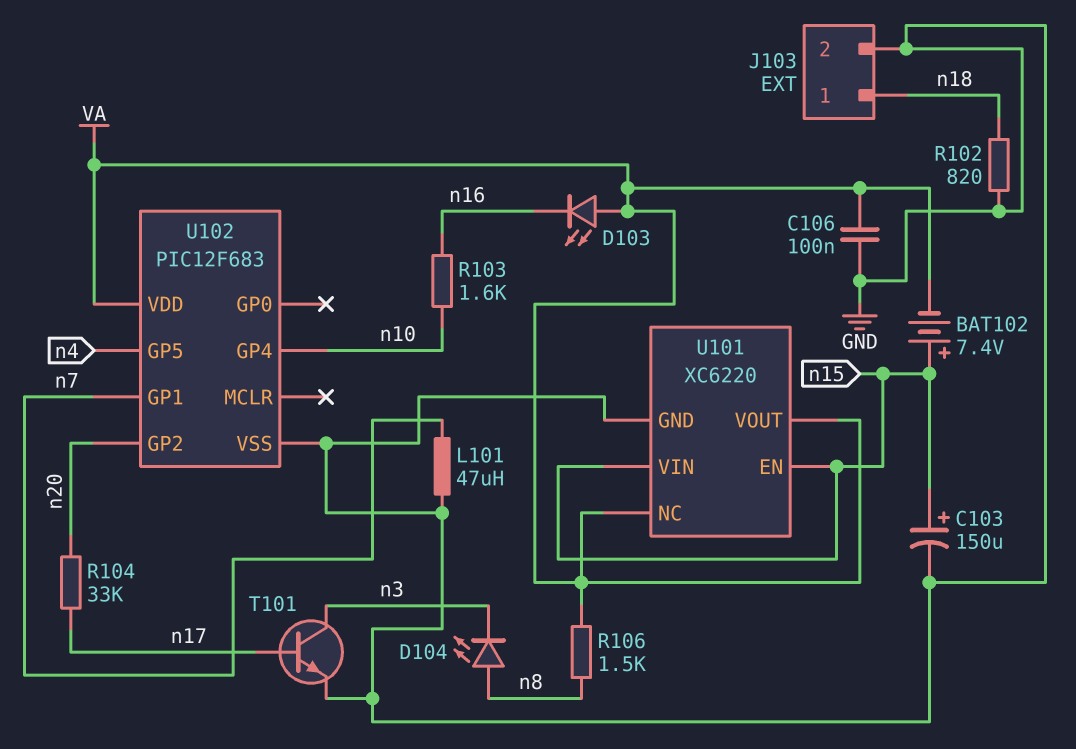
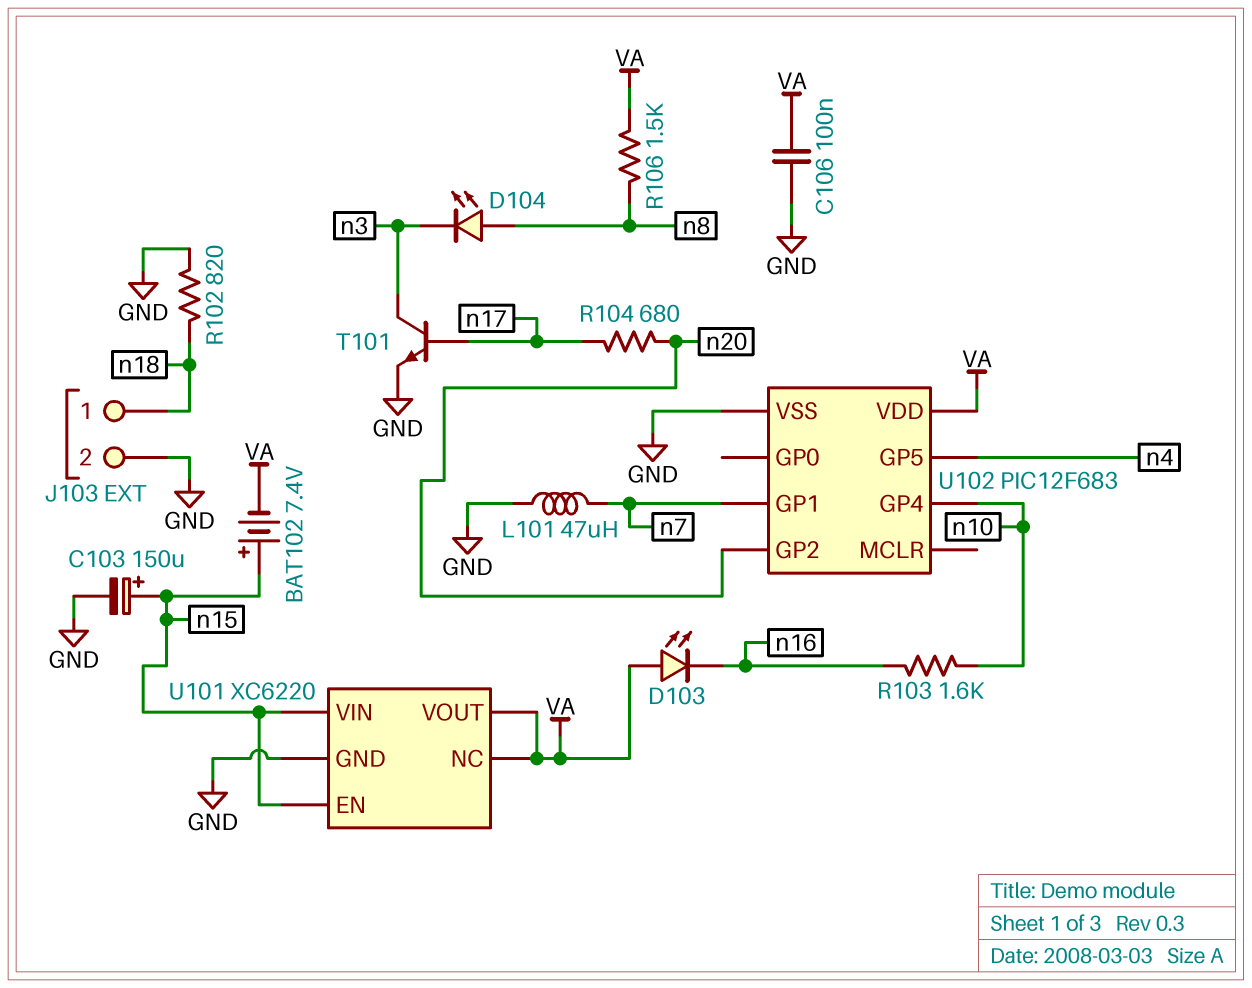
R104: 33k (n17, n20) -> 680 (n17, n20)

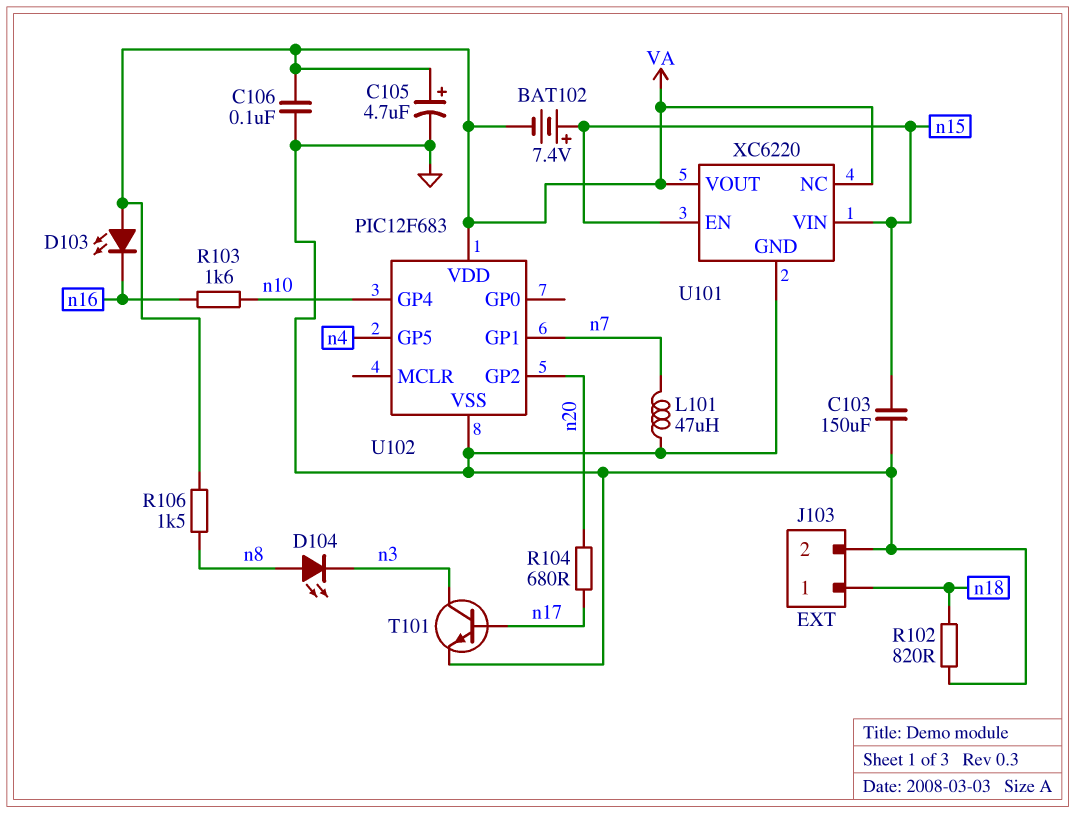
C103: 150uF (plus n15, minus GND) -> 150uF (GND, n15)
C105: none -> 4.7uF (plus VA, minus GND)

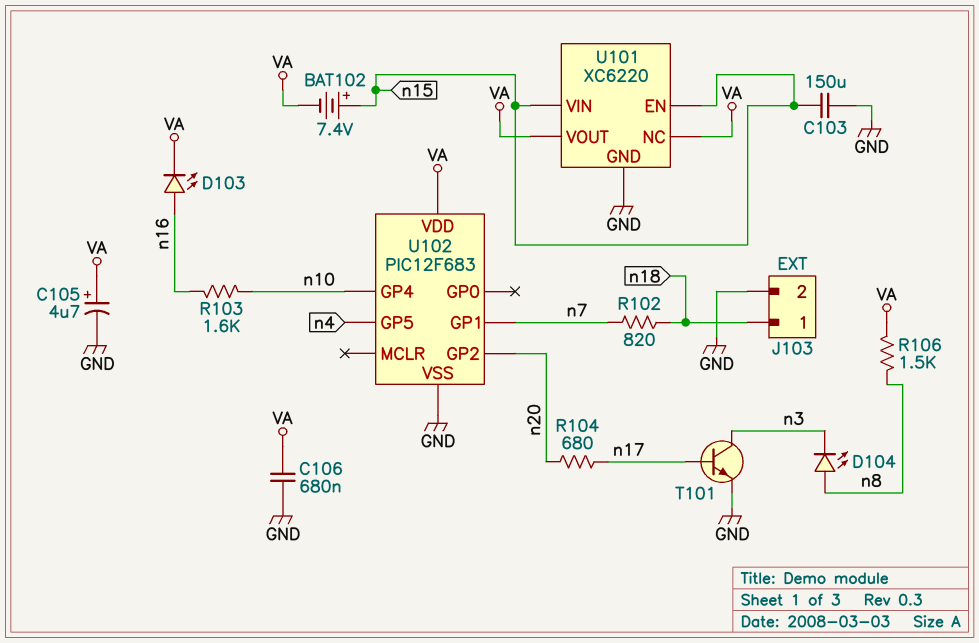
C106: 100nF (GND, VA) -> 680nF (GND, VA)
D103: LED (A VA, K n16) -> LED (A n16, K VA)
L101: 47uH (GND, n7) -> none
R102: 820 (GND, n18) -> 820 (n7, n18)

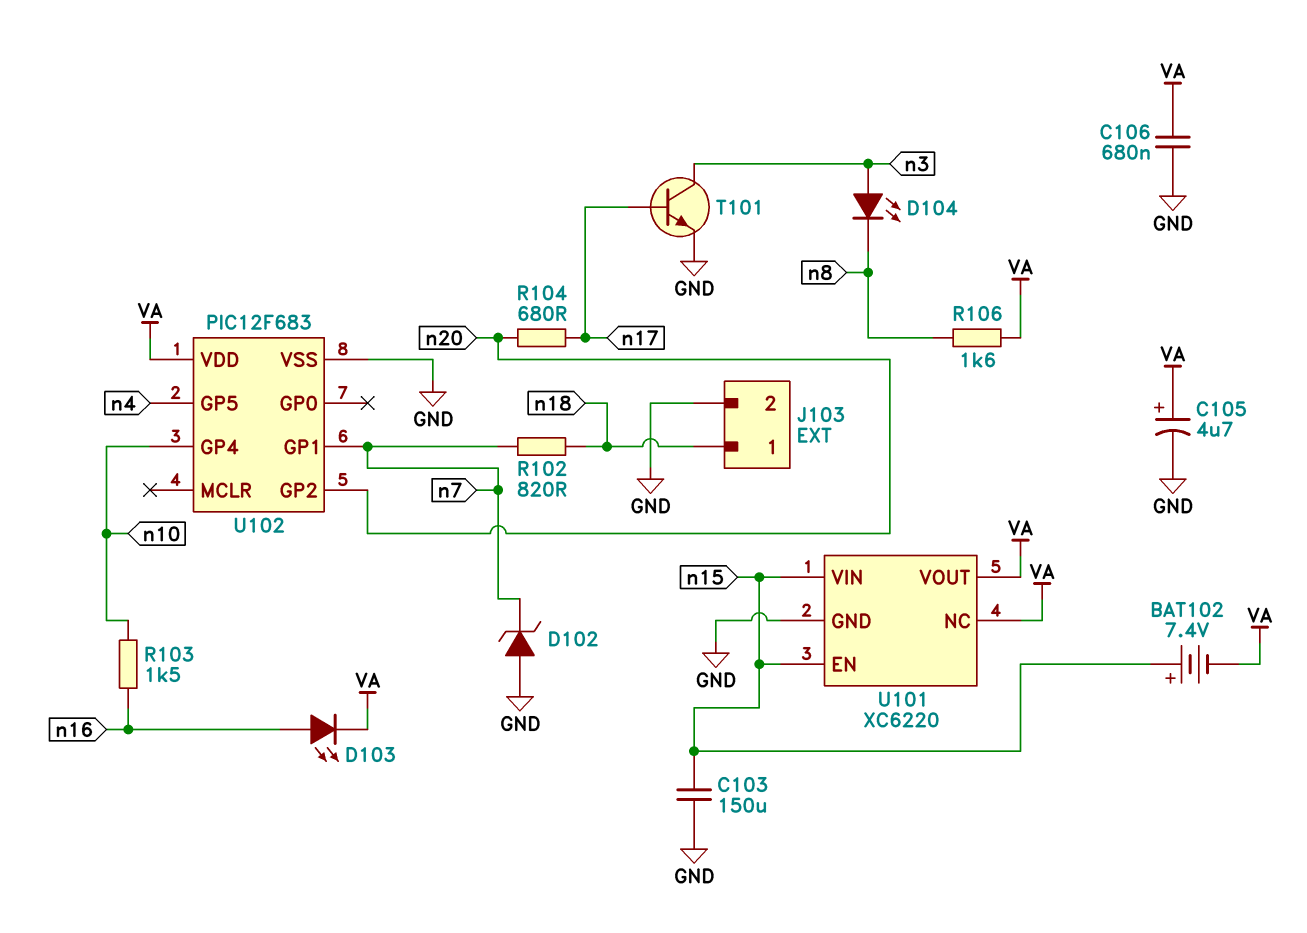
D102: none -> zener (A GND, K n7)
D104: LED (A n8, K n3) -> LED (A n3, K n8)
R103: 1.6k (n10, n16) -> 1.5k (n10, n16)
R106: 1.5k (VA, n8) -> 1.6k (VA, n8)

